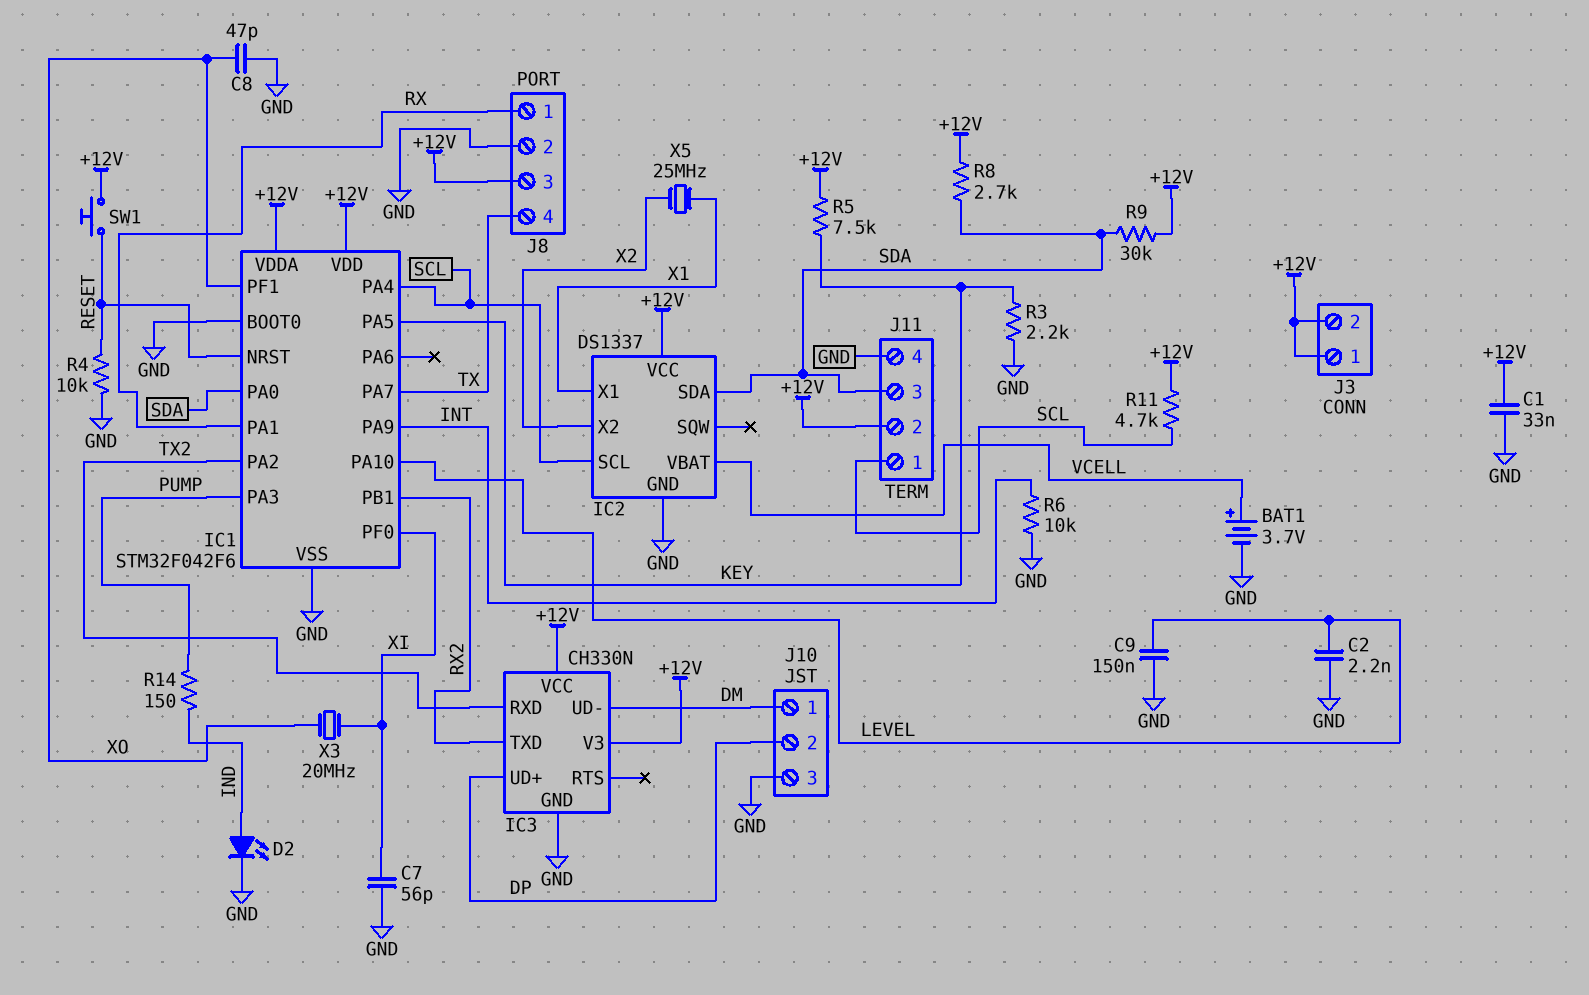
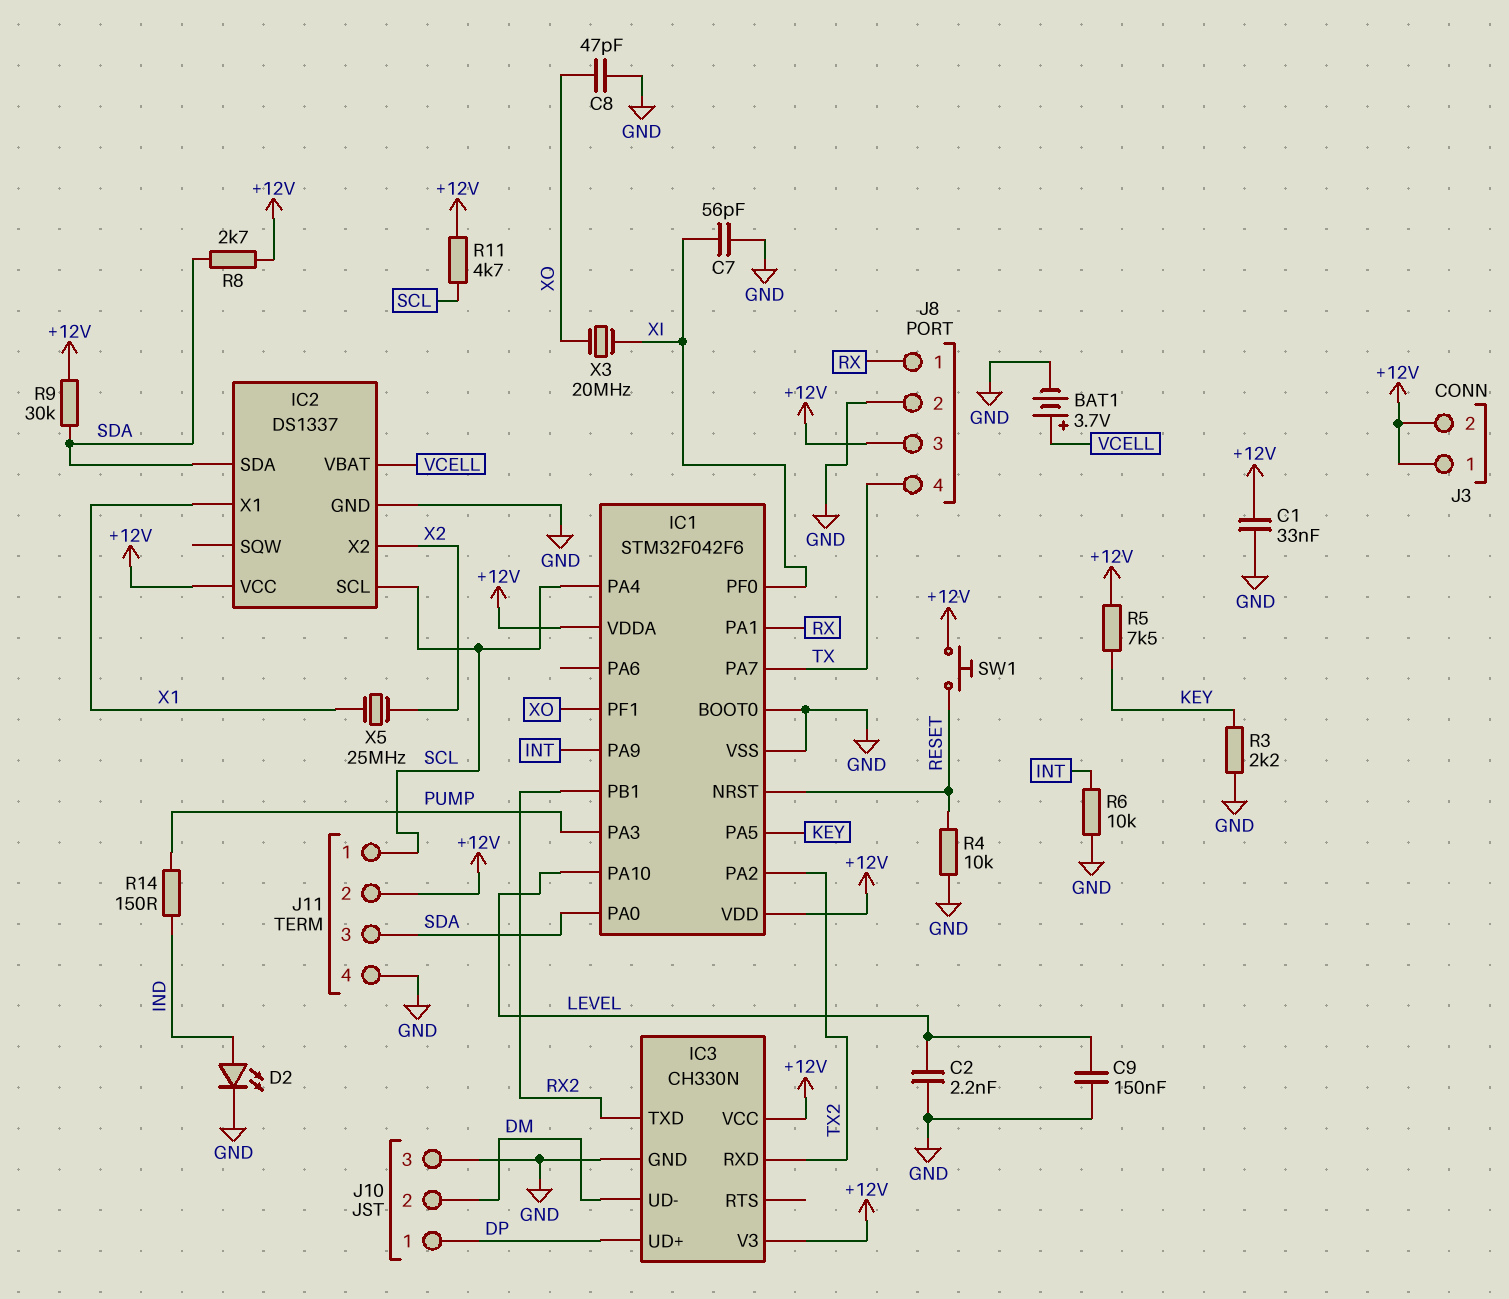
J10 pin 1: DM -> DP
J10 pin 2: DP -> DM

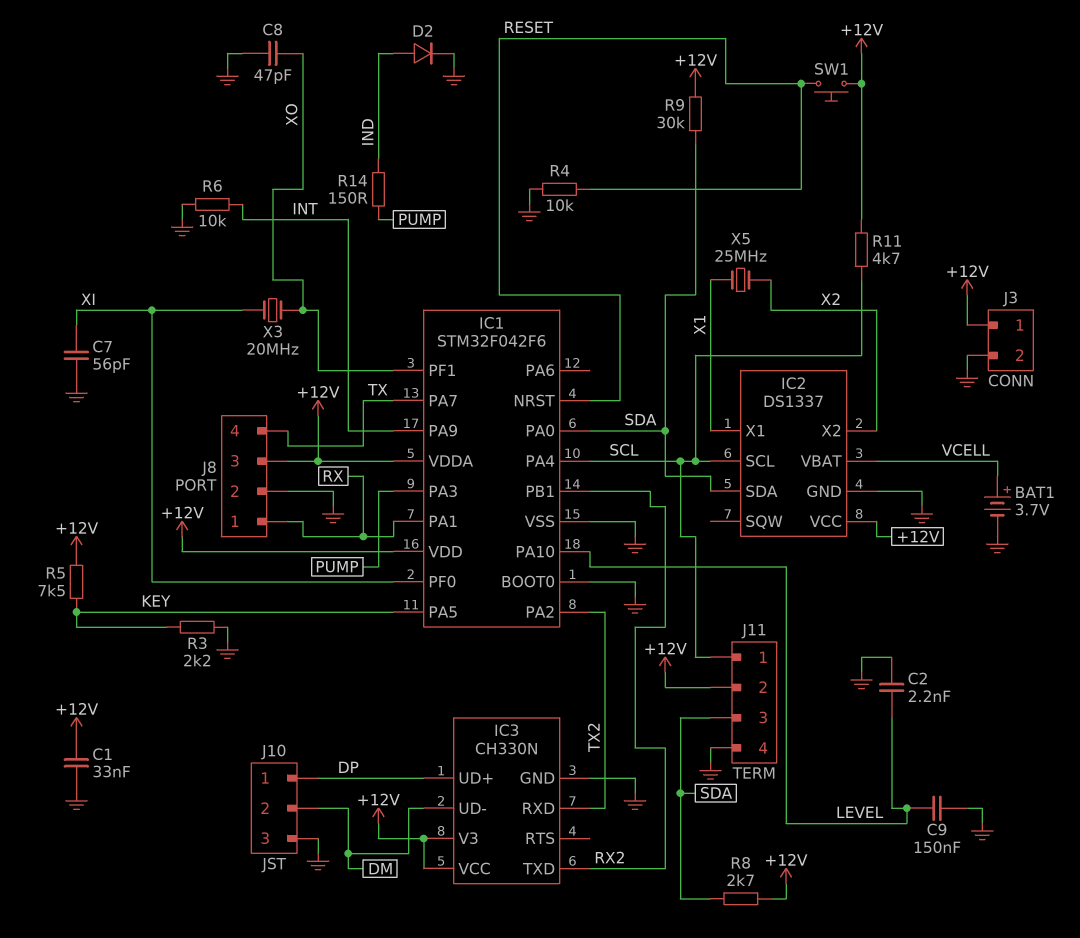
D2: LED (A IND, K GND) -> diode (A IND, K GND)
J3 pin 2: +12V -> GND

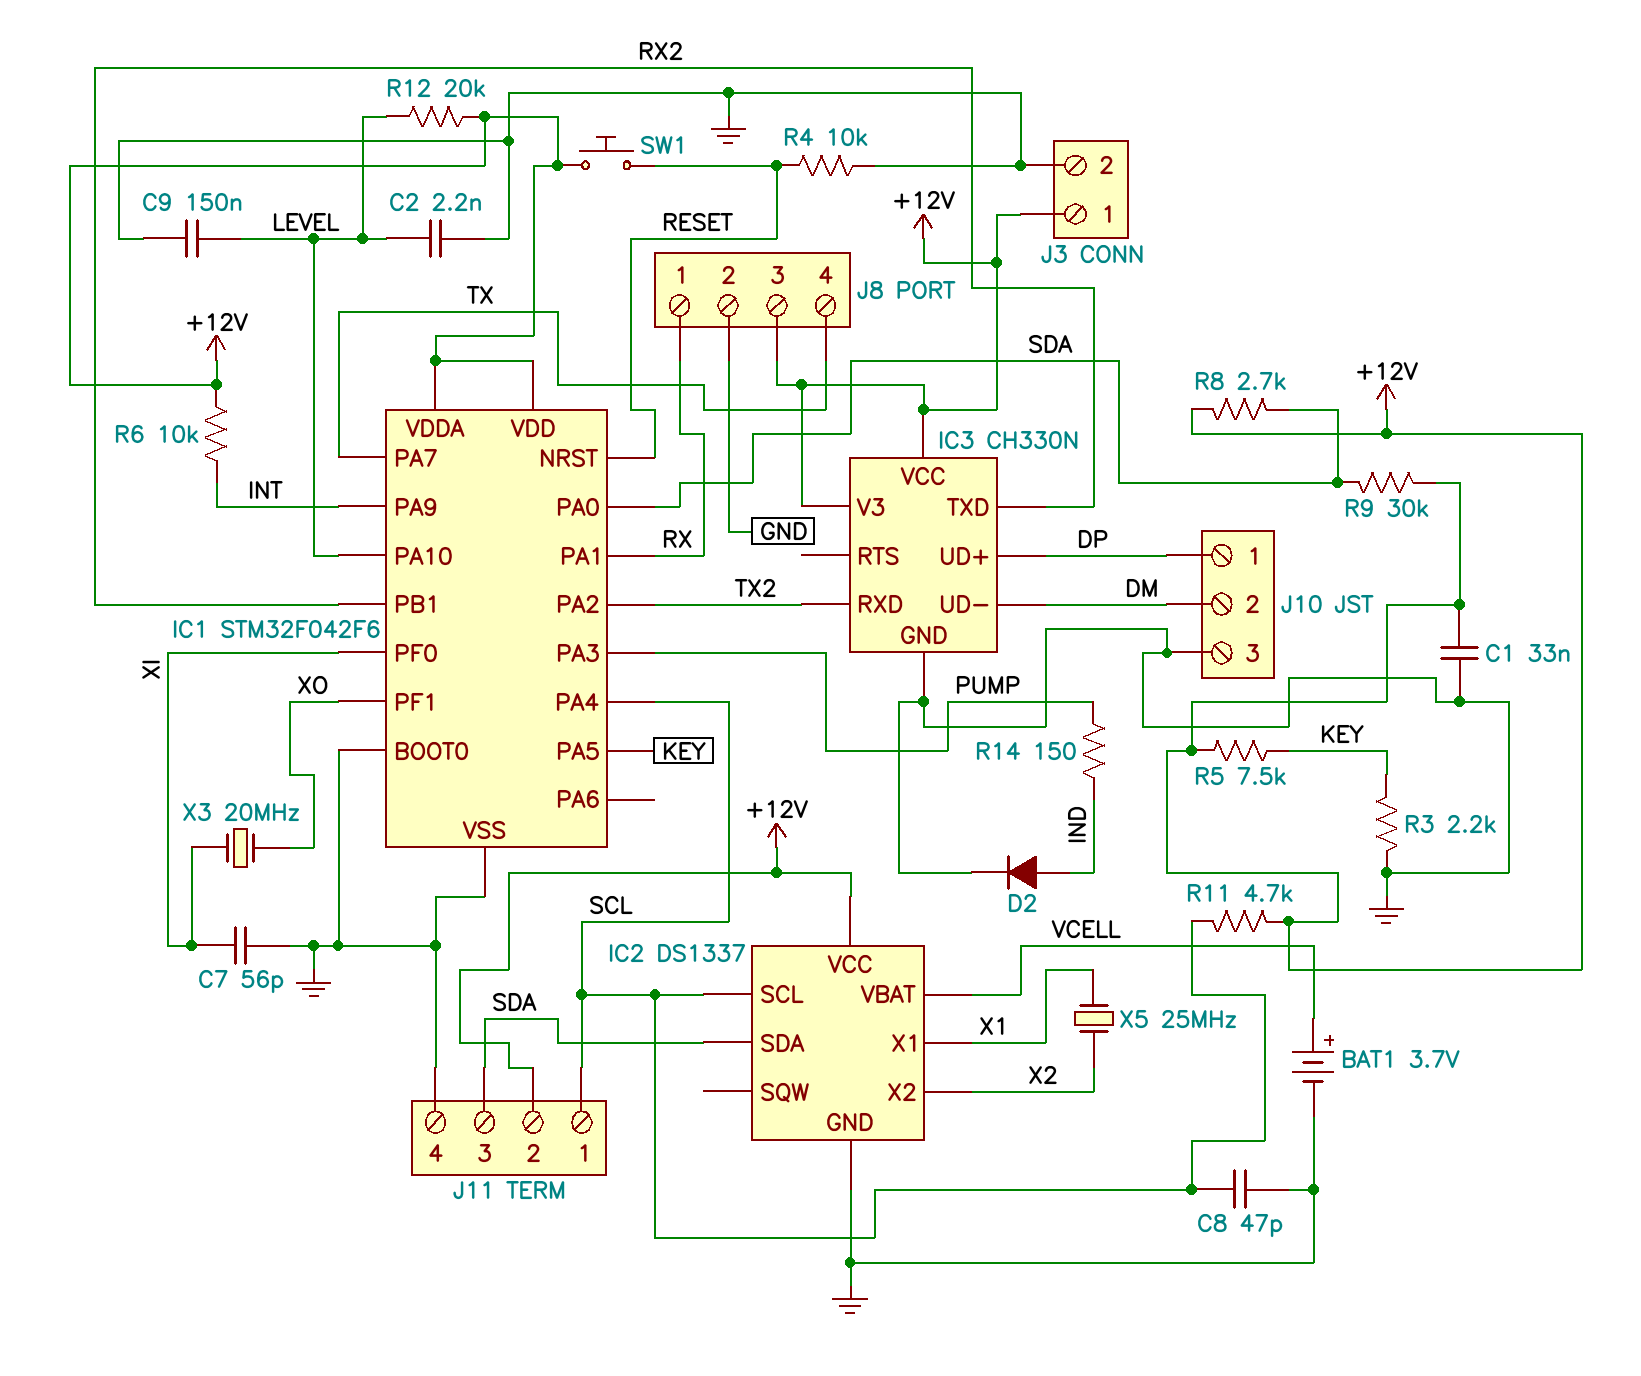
C8: 47pF (GND, XO) -> 47pF (GND, SCL)
R6: 10k (GND, INT) -> 10k (+12V, INT)
R12: none -> 20k (+12V, LEVEL)

